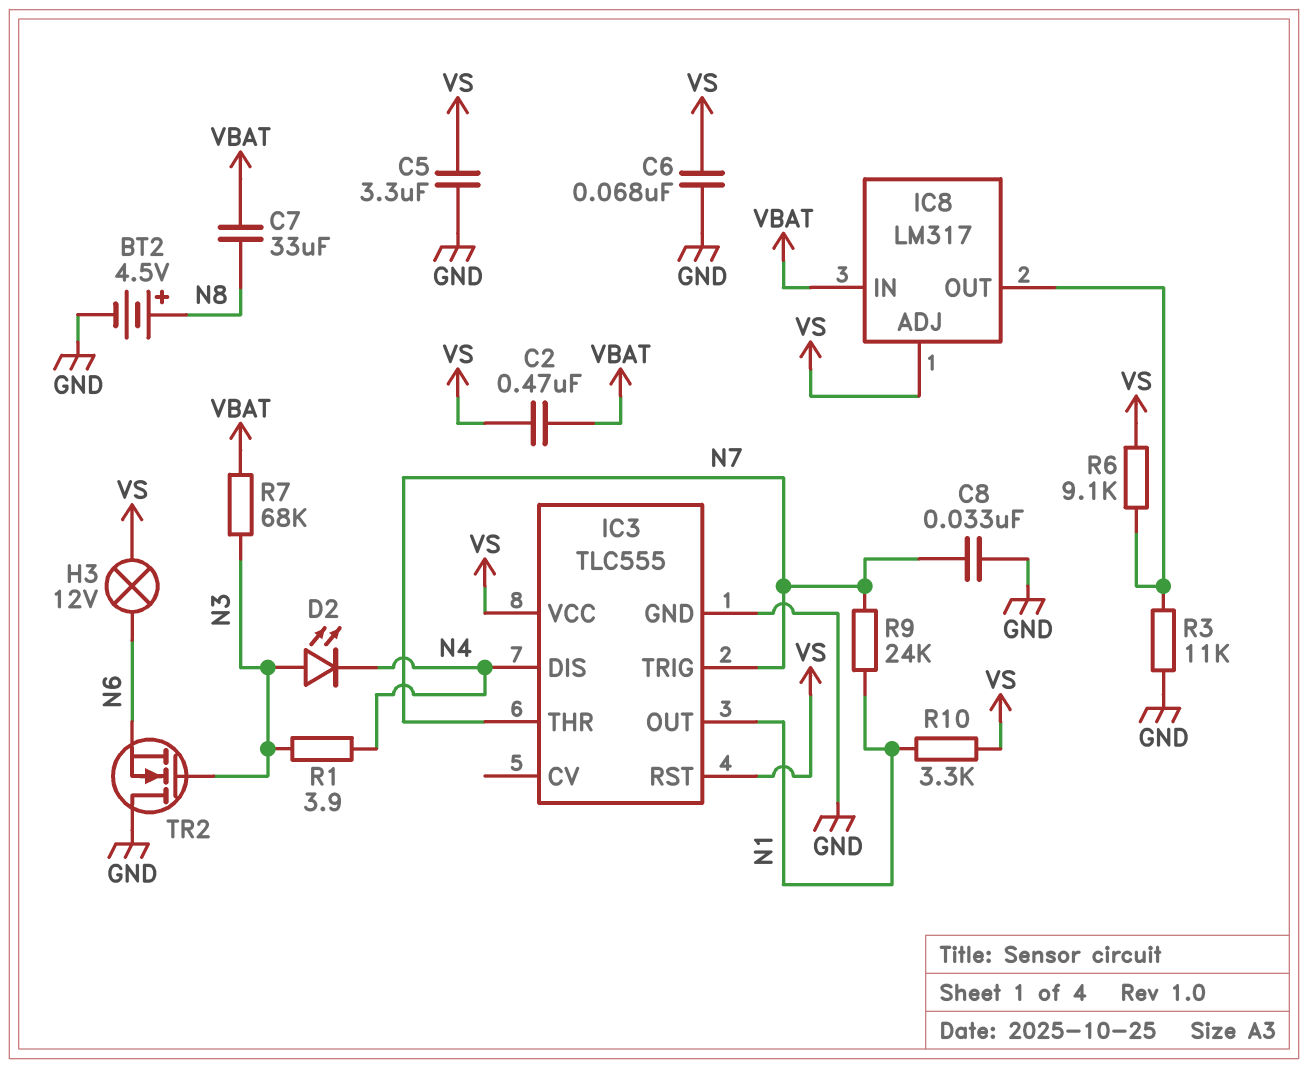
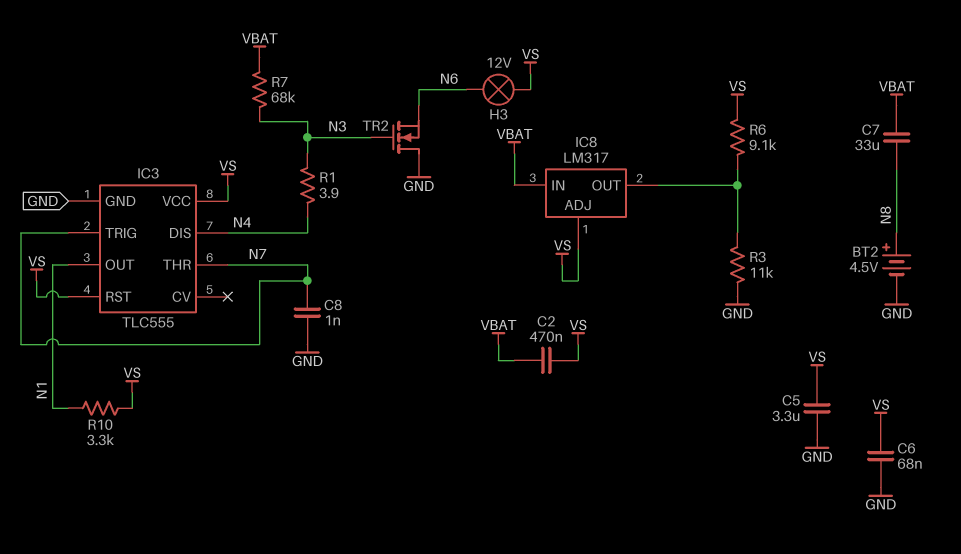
C8: 33nF (GND, N7) -> 1nF (GND, N7)
D2: LED (A N3, K N4) -> none
R9: 24k (N1, N7) -> none

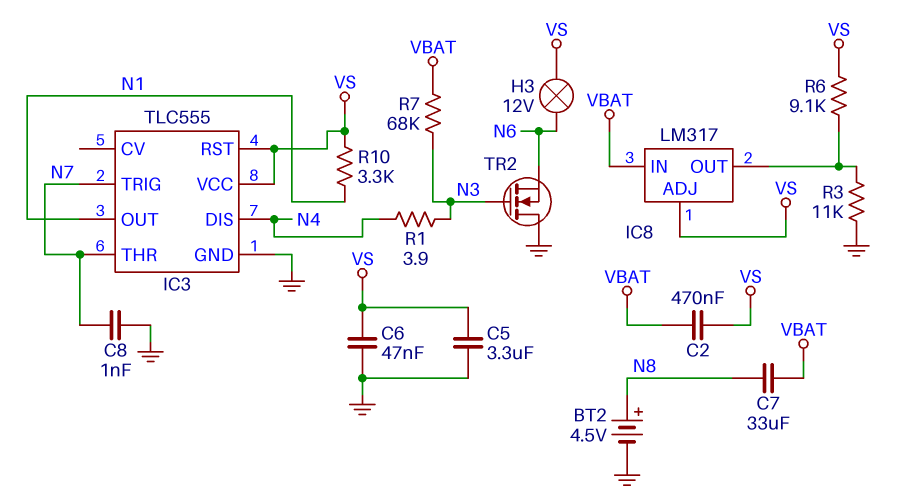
C6: 68nF (GND, VS) -> 47nF (GND, VS)

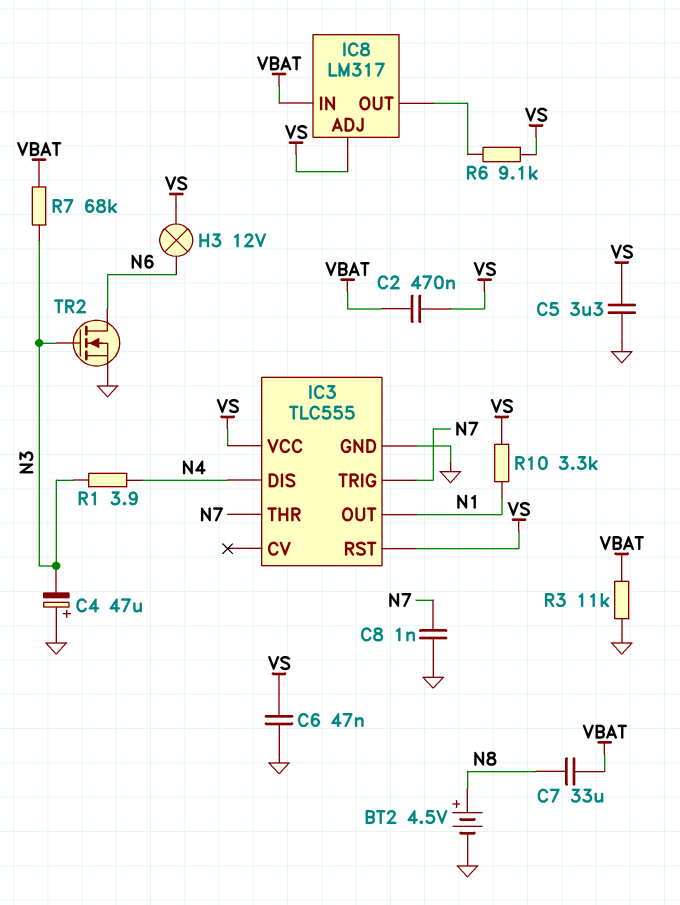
C4: none -> 47uF (plus GND, minus N3)
R3: 11k (GND, IC8/OUT) -> 11k (GND, VBAT)
TR2: NMOS (G N3, D GND, S N6) -> NMOS (G N3, D N6, S GND)

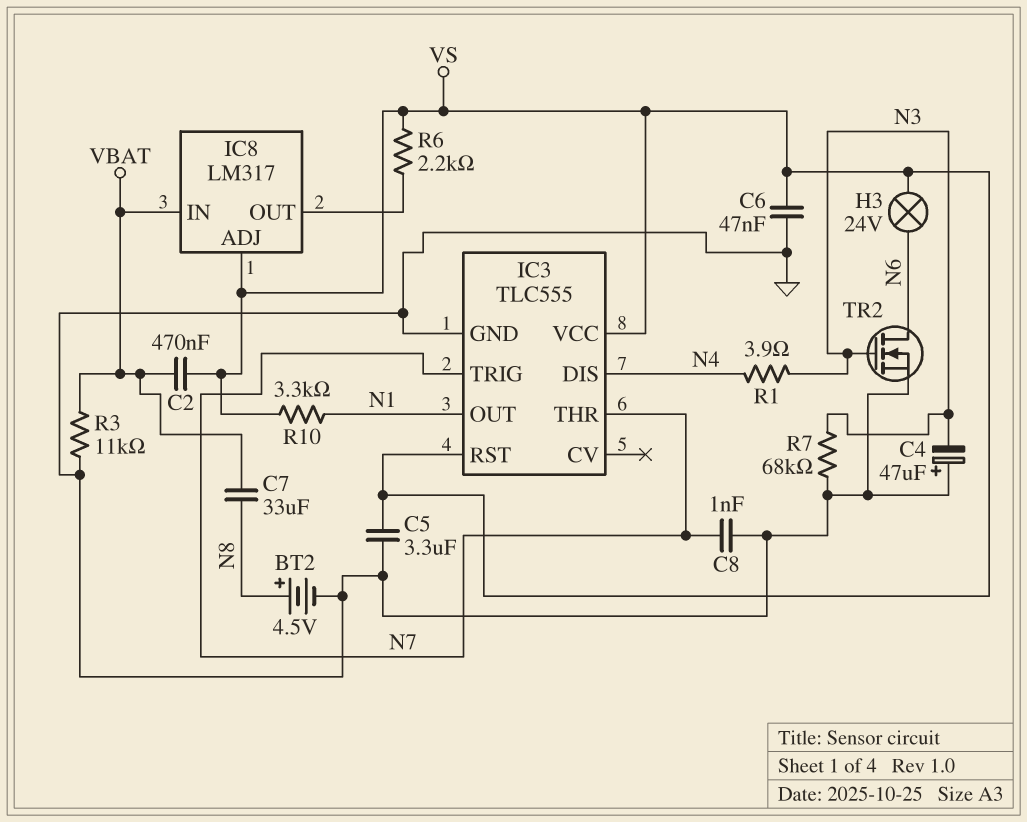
H3: lamp 12V (N6, VS) -> lamp 24V (N6, VS)
R6: 9.1k (IC8/OUT, VS) -> 2.2k (IC8/OUT, VS)
R7: 68k (N3, VBAT) -> 68k (GND, N3)

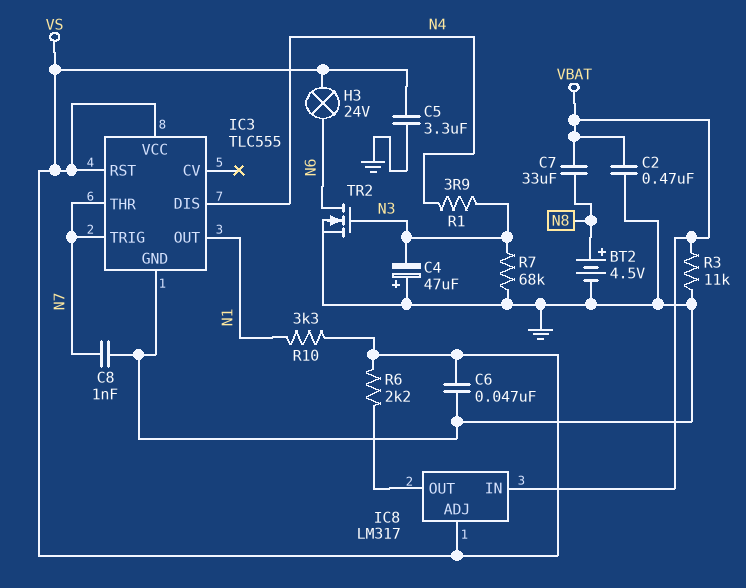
C2: 470nF (VBAT, VS) -> 470nF (GND, VBAT)

